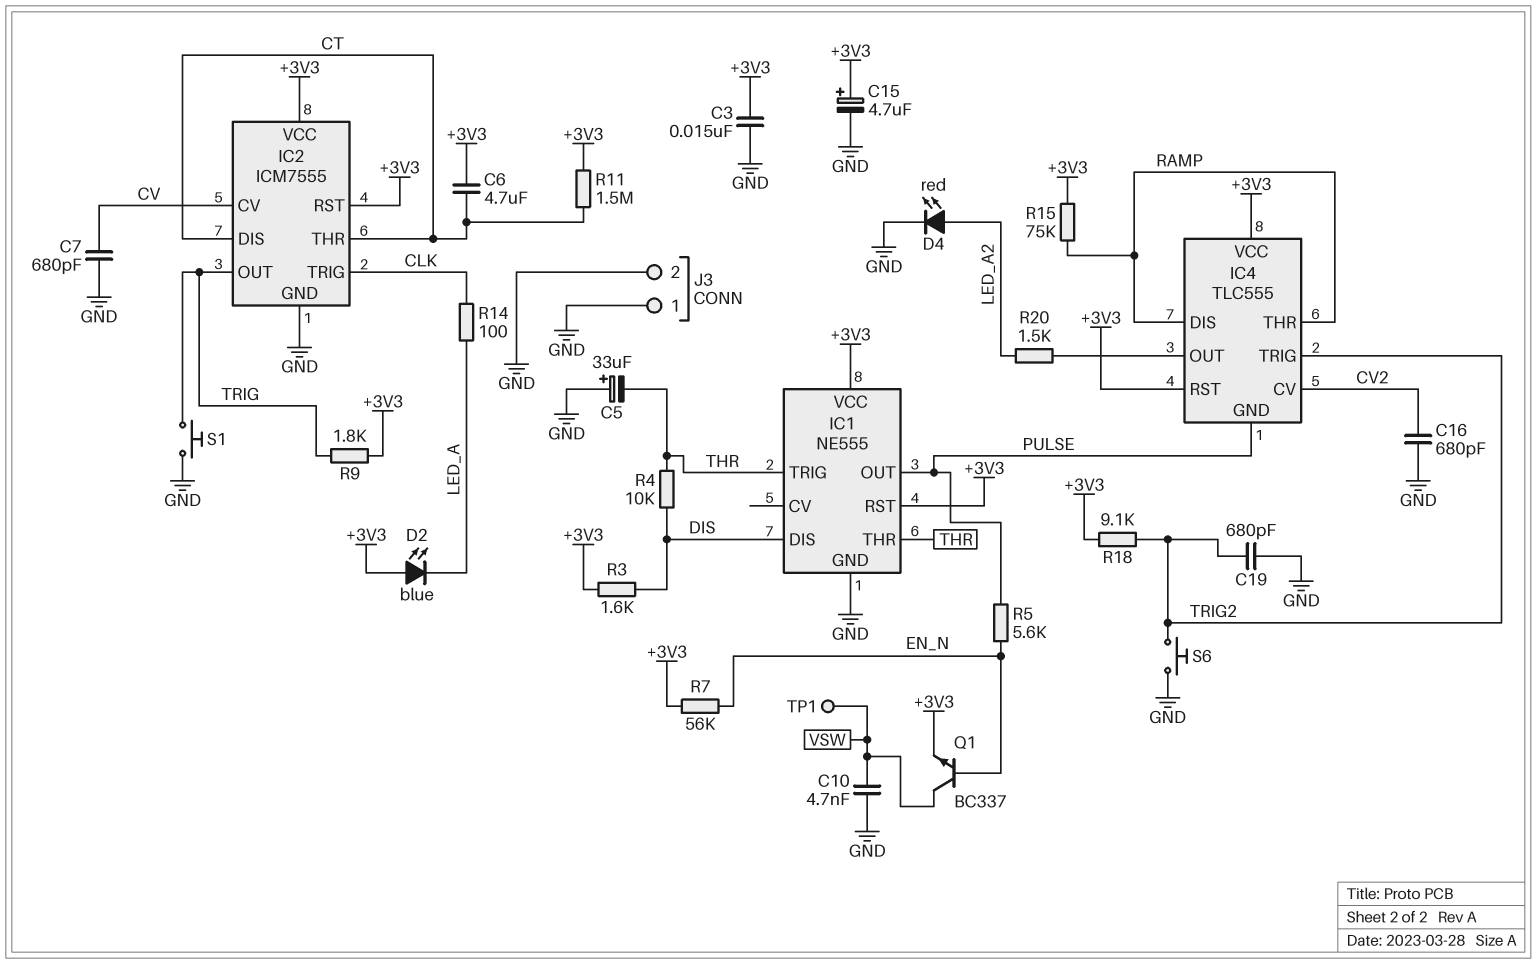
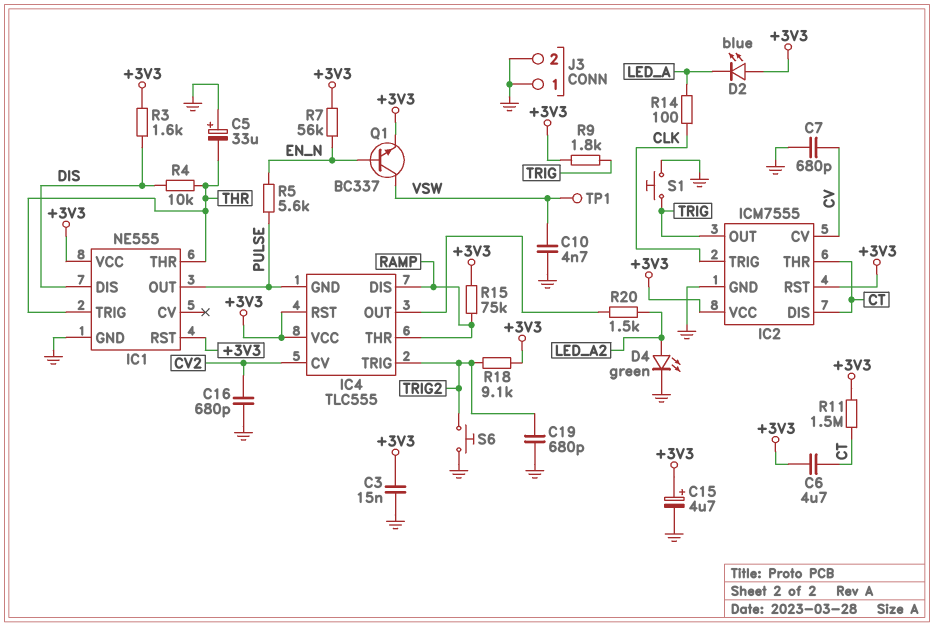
D4: LED red (A LED_A2, K GND) -> LED green (A LED_A2, K GND)

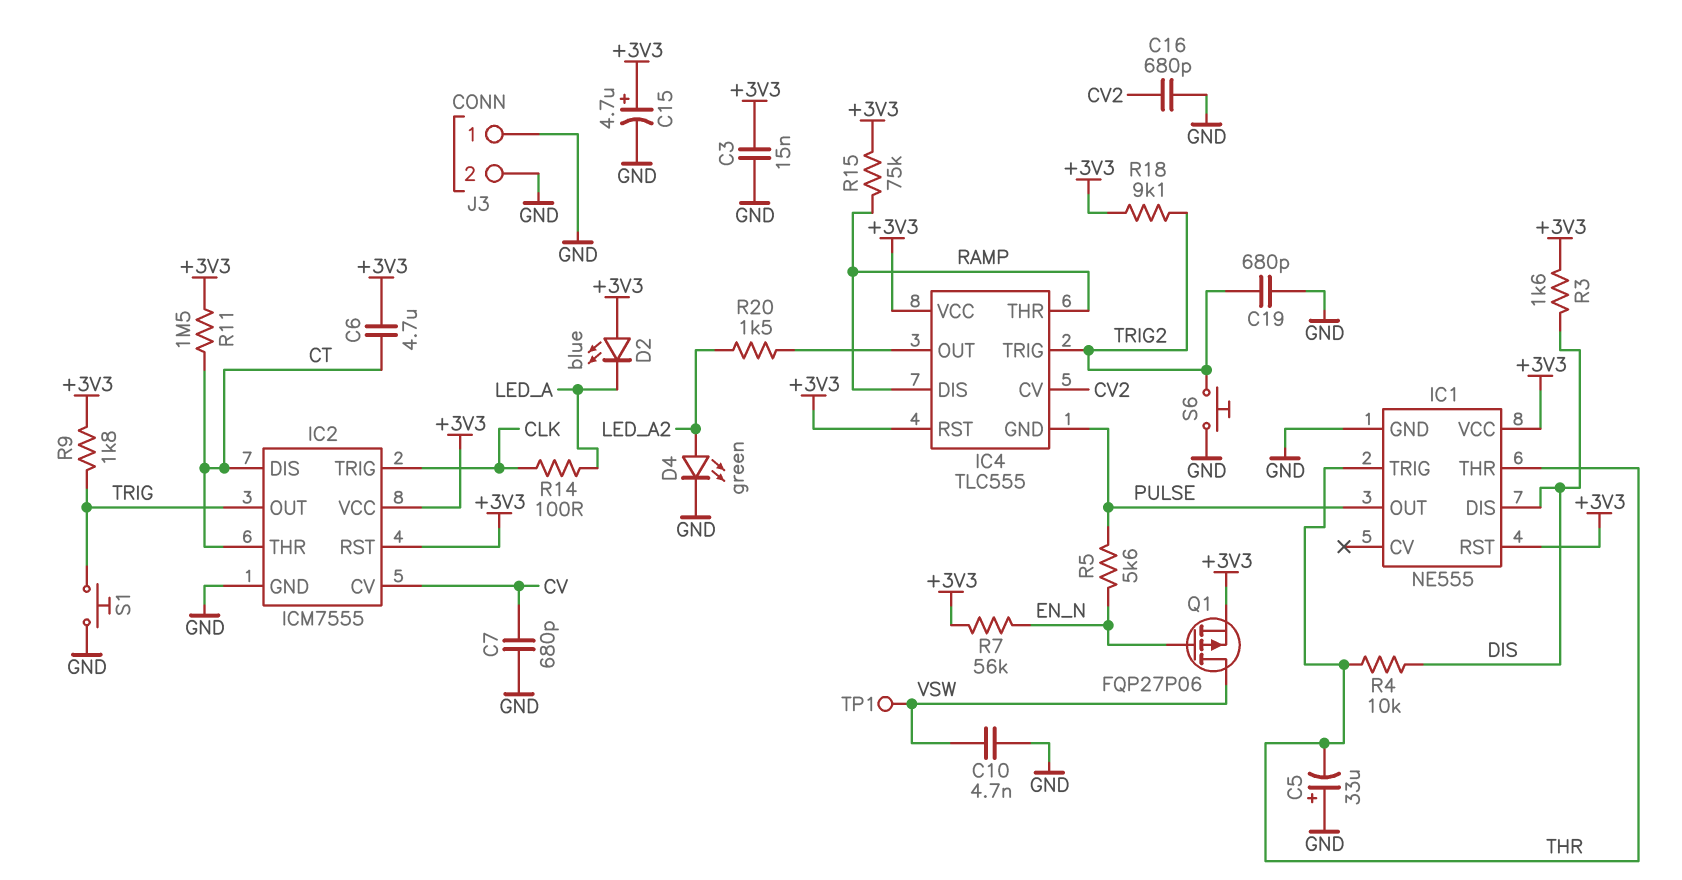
Q1: NPN BC337 (B EN_N, C VSW, E +3V3) -> PMOS FQP27P06 (G EN_N, D VSW, S +3V3)

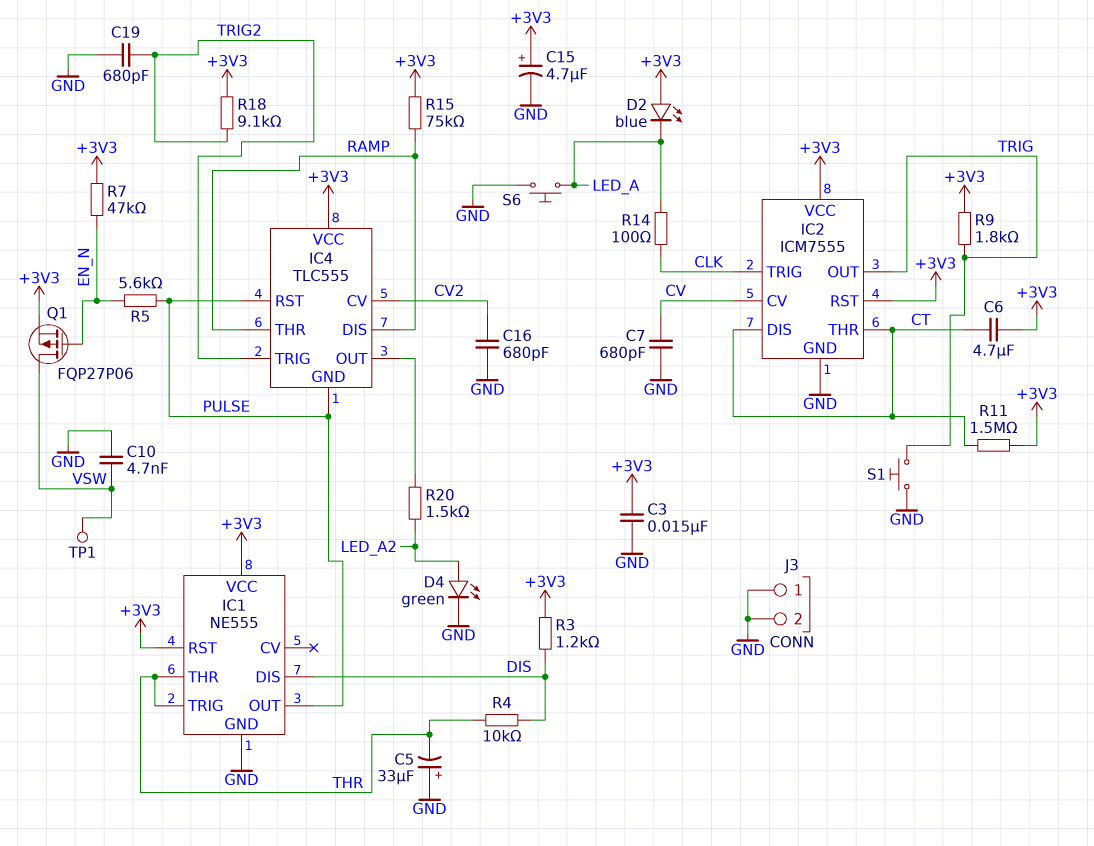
IC4 pin RST: +3V3 -> PULSE
R3: 1.6k (+3V3, DIS) -> 1.2k (+3V3, DIS)
R7: 56k (+3V3, EN_N) -> 47k (+3V3, EN_N)
S6: button (GND, TRIG2) -> button (GND, LED_A)

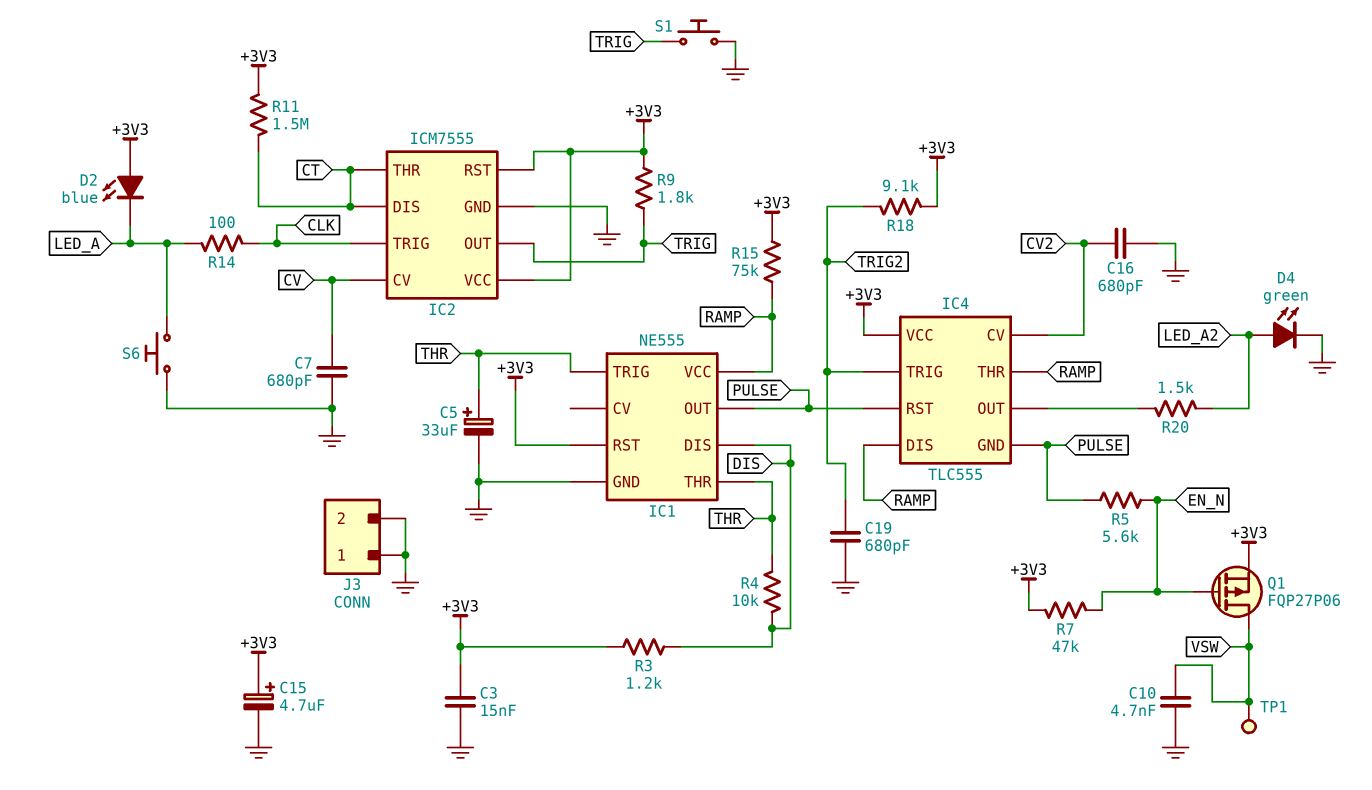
C5: 33uF (plus GND, minus THR) -> 33uF (plus THR, minus GND)
C6: 4.7uF (+3V3, CT) -> none
IC1 pin VCC: +3V3 -> RAMP

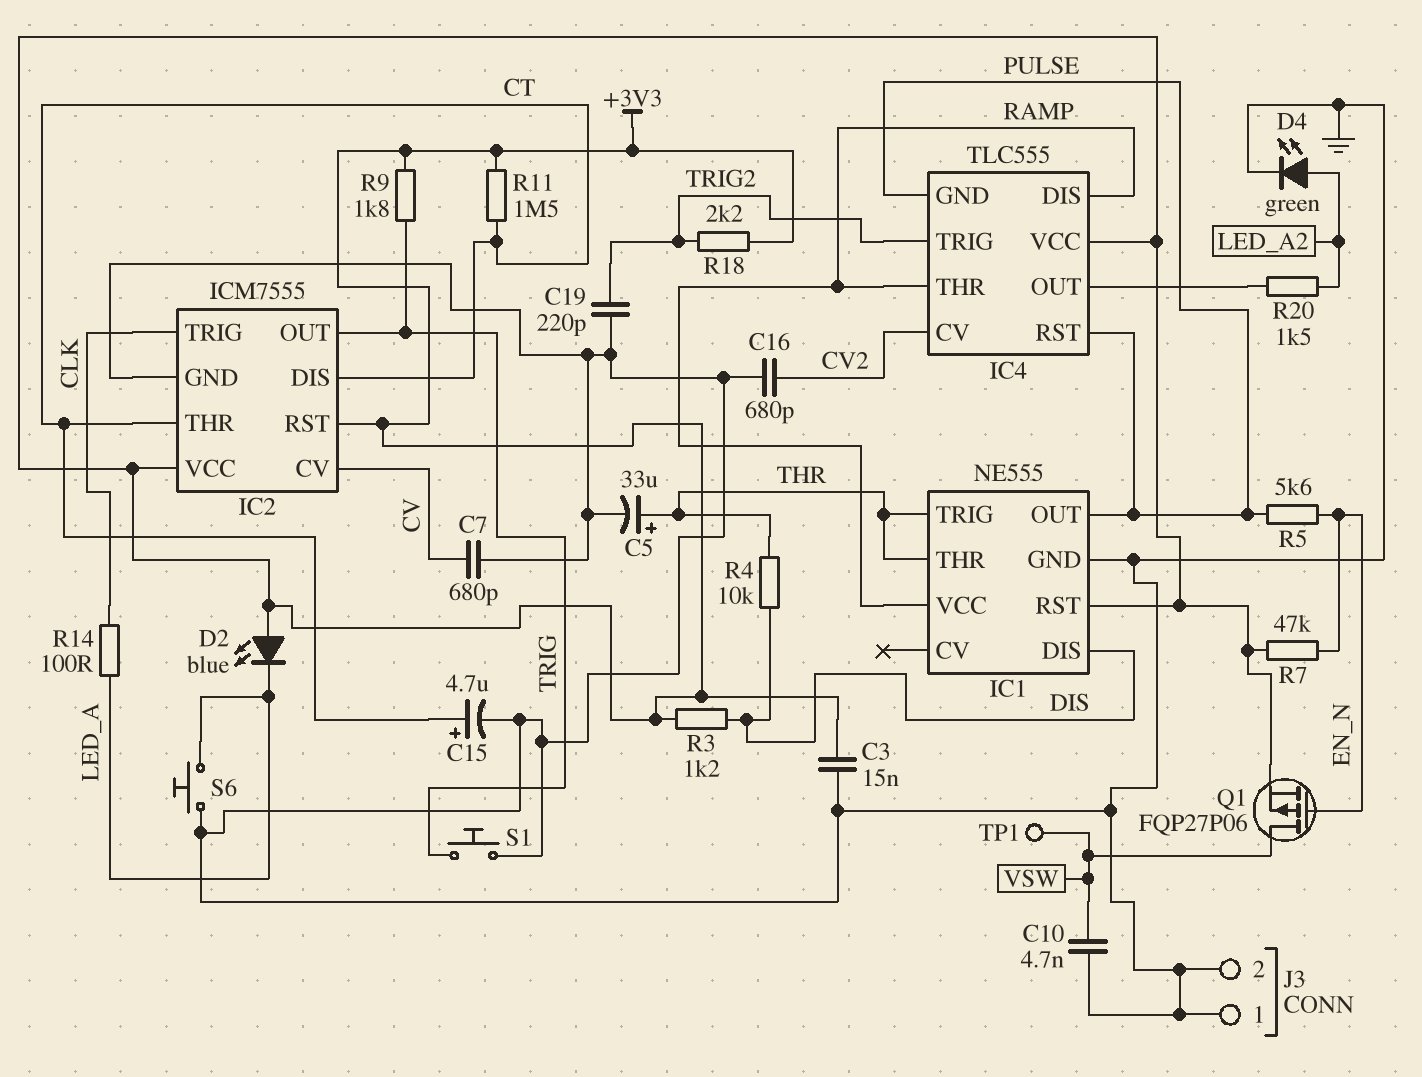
C15: 4.7uF (plus +3V3, minus GND) -> 4.7uF (plus CT, minus GND)
C19: 680pF (GND, TRIG2) -> 220pF (GND, TRIG2)
R15: 75k (+3V3, RAMP) -> none
R18: 9.1k (+3V3, TRIG2) -> 2.2k (+3V3, TRIG2)

